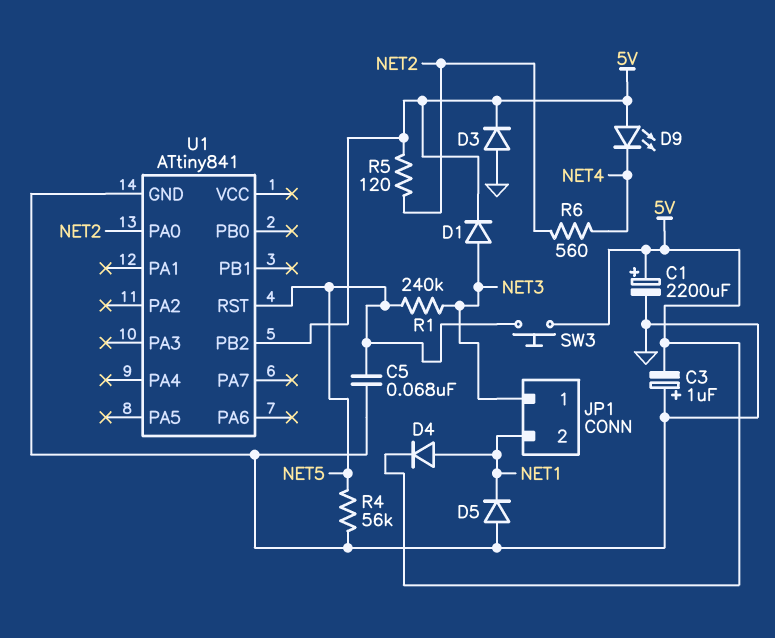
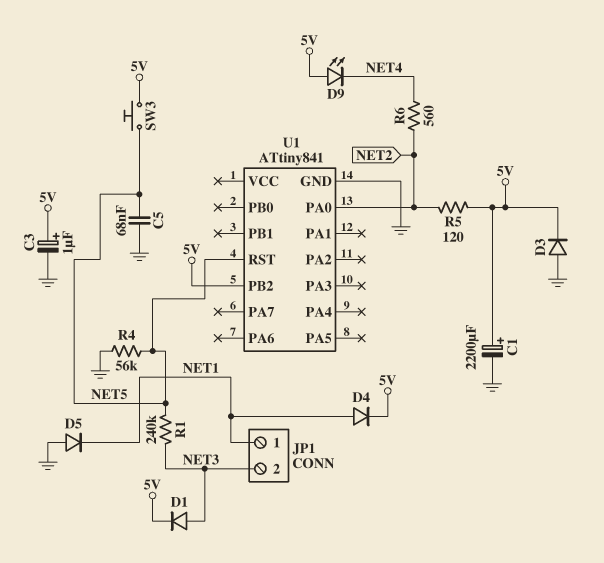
C3: 1uF (plus GND, minus 5V) -> 1uF (plus 5V, minus GND)
JP1 pin 1: NET3 -> NET1
JP1 pin 2: NET1 -> NET3

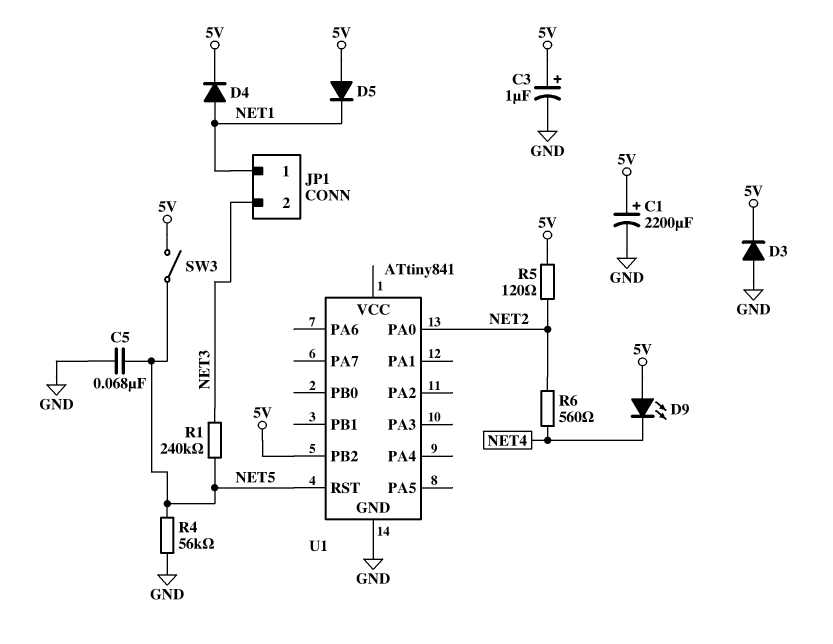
D1: diode (A NET3, K 5V) -> none
D5: diode (A GND, K NET1) -> diode (A 5V, K NET1)
SW3: button (5V, NET5) -> switch (5V, NET5)

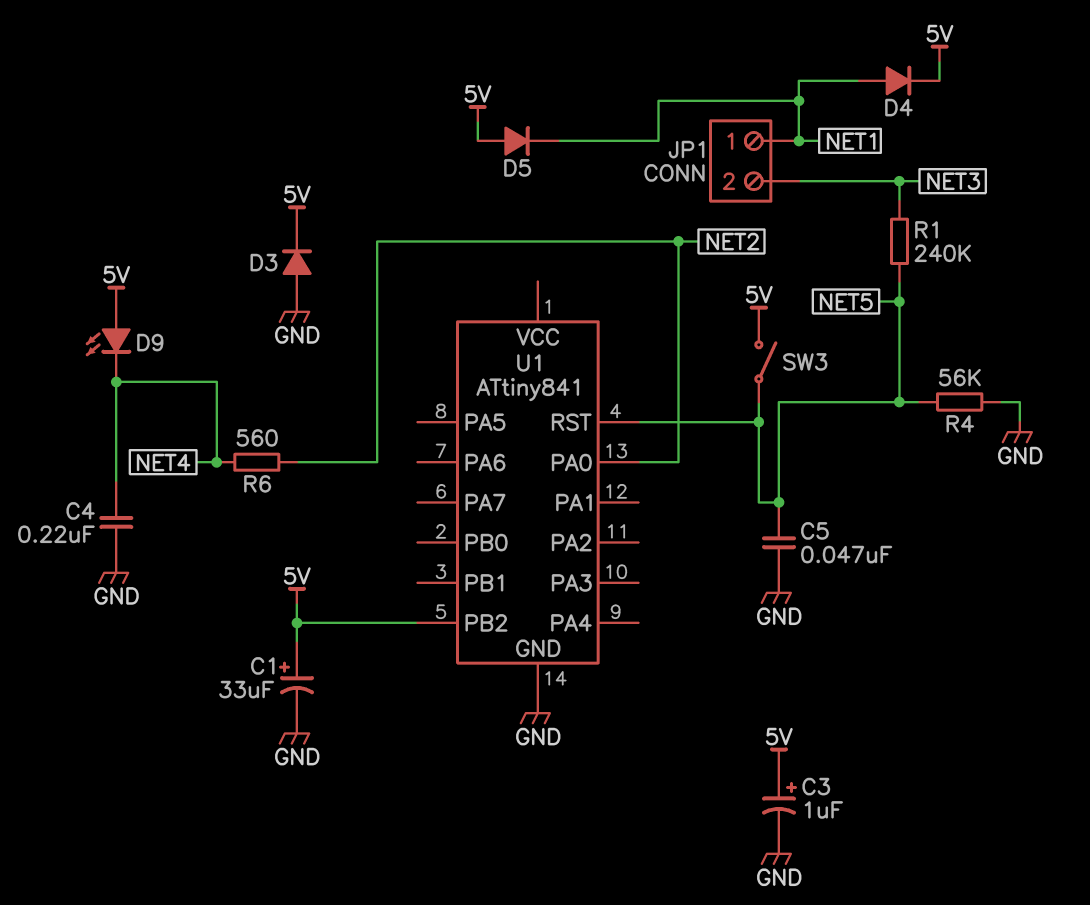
C1: 2200uF (plus 5V, minus GND) -> 33uF (plus 5V, minus GND)
C4: none -> 220nF (GND, NET4)
C5: 68nF (GND, NET5) -> 47nF (GND, NET5)
R5: 120 (5V, NET2) -> none

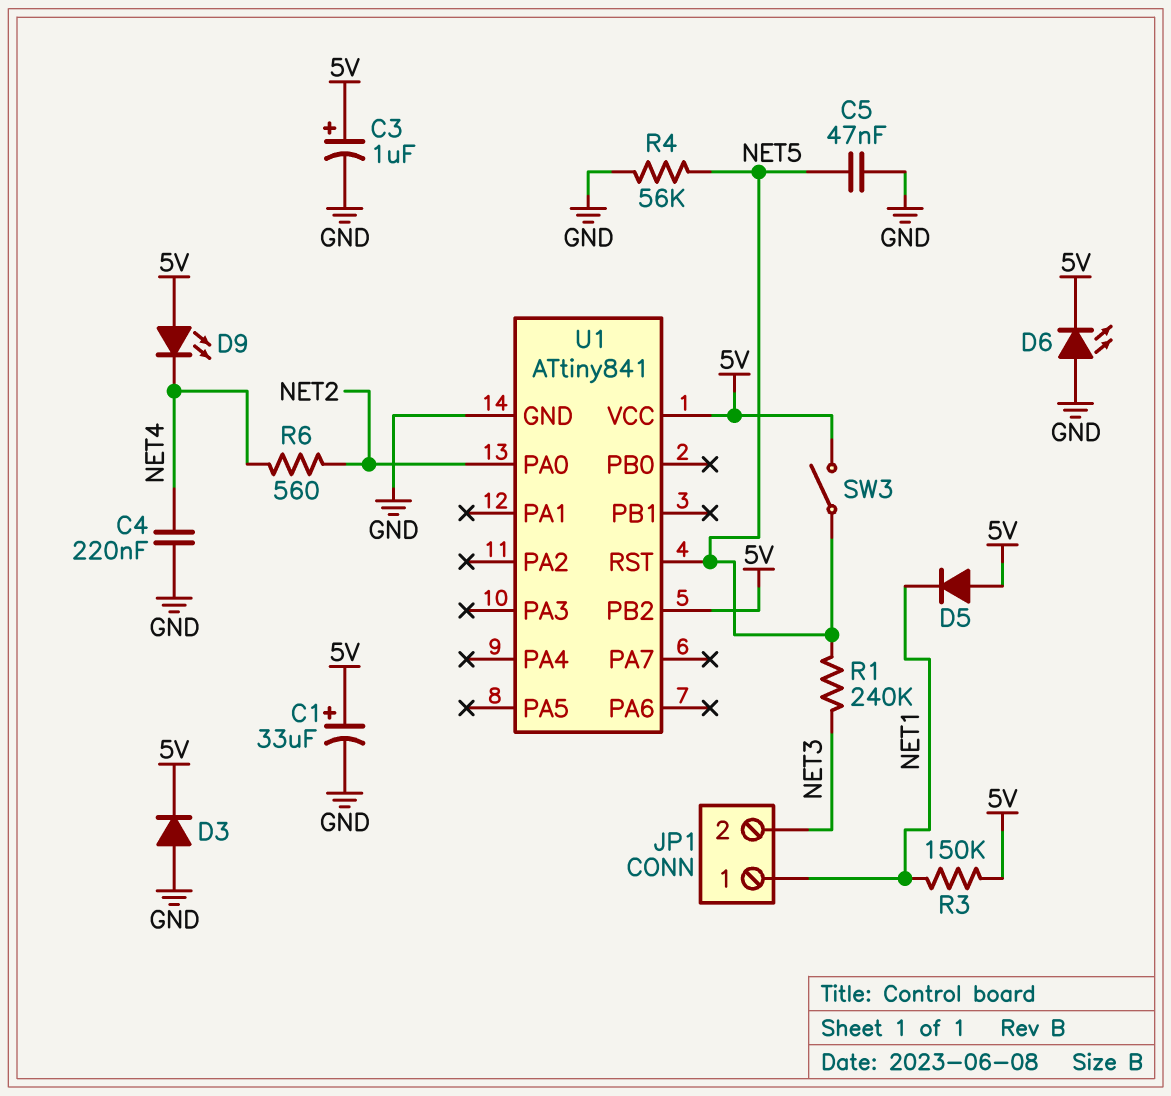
D4: diode (A NET1, K 5V) -> none
D6: none -> LED (A GND, K 5V)
R3: none -> 150k (5V, NET1)
U1 pin VCC: none -> 5V

